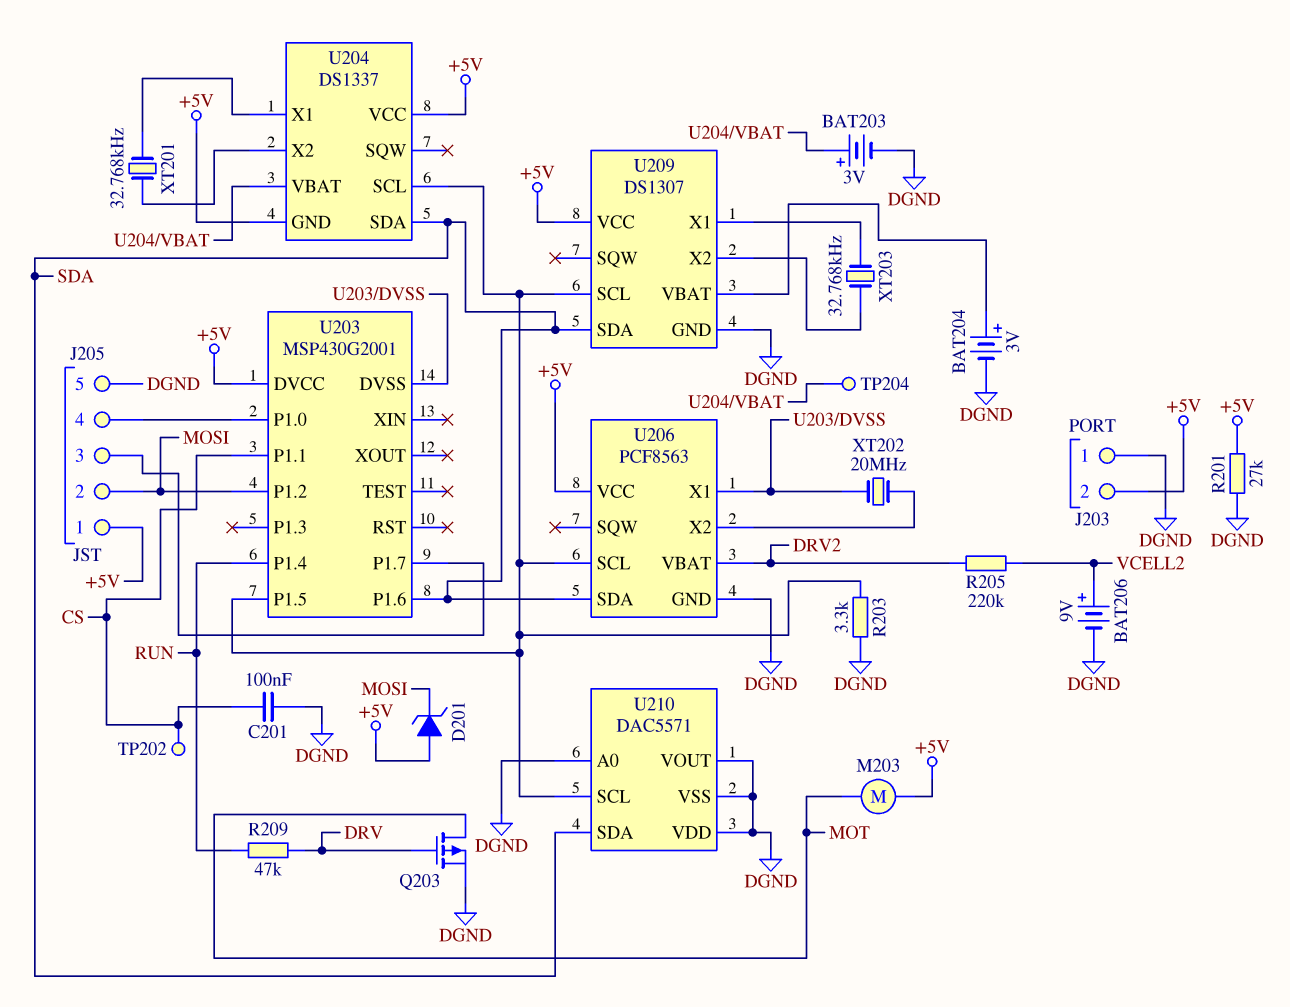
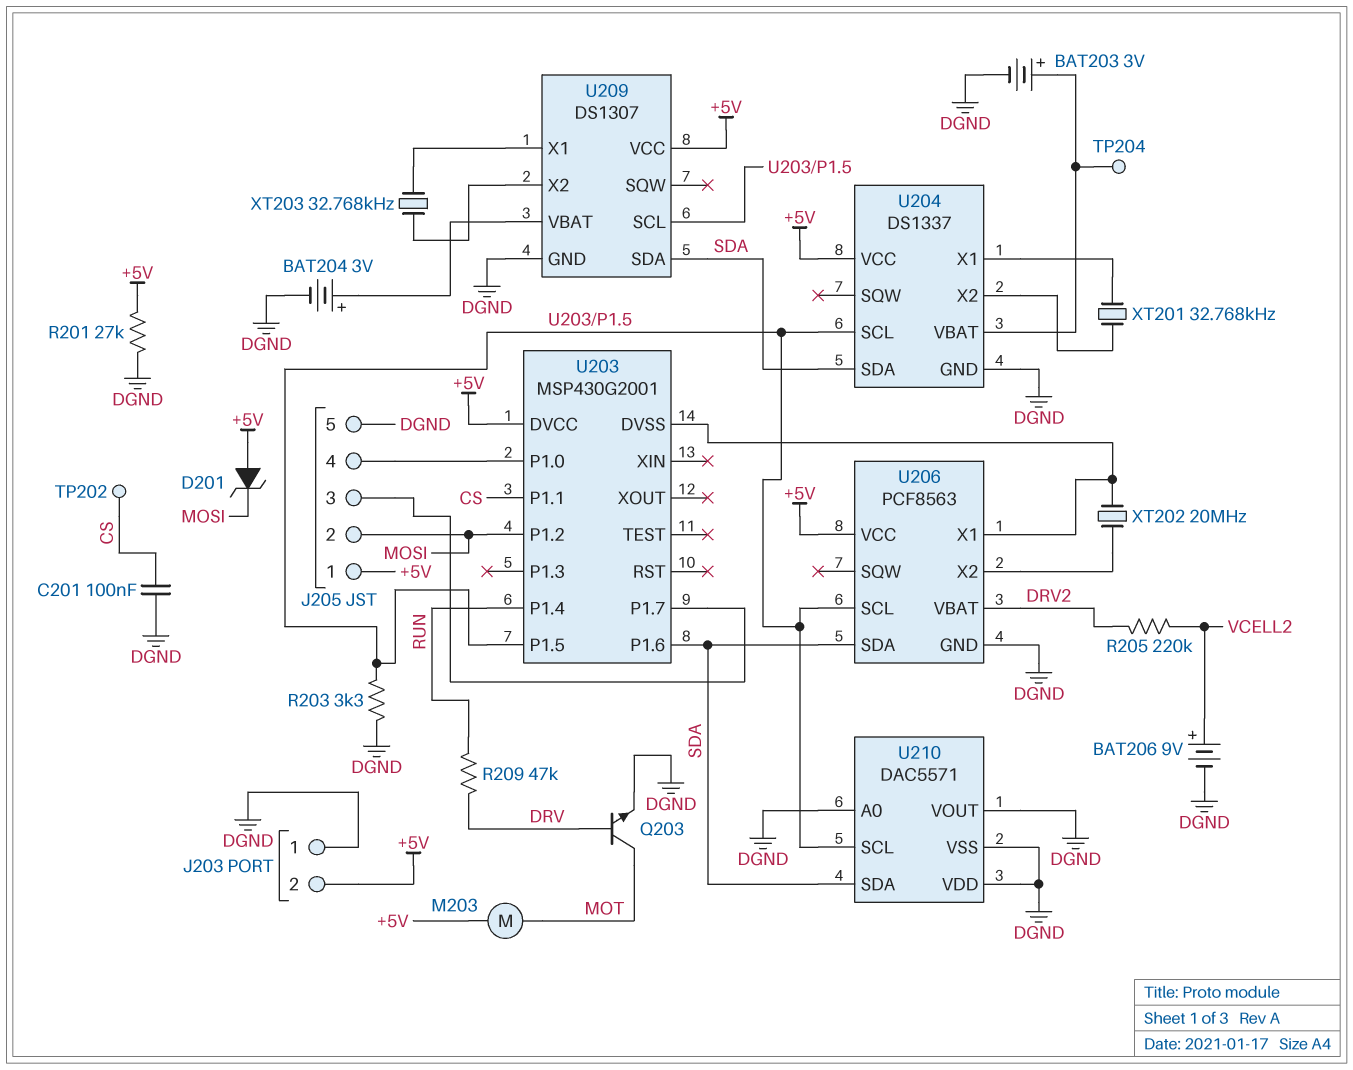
Q203: PMOS (G DRV, D MOT, S DGND) -> NPN (B DRV, C MOT, E DGND)
U204 pin GND: +5V -> DGND

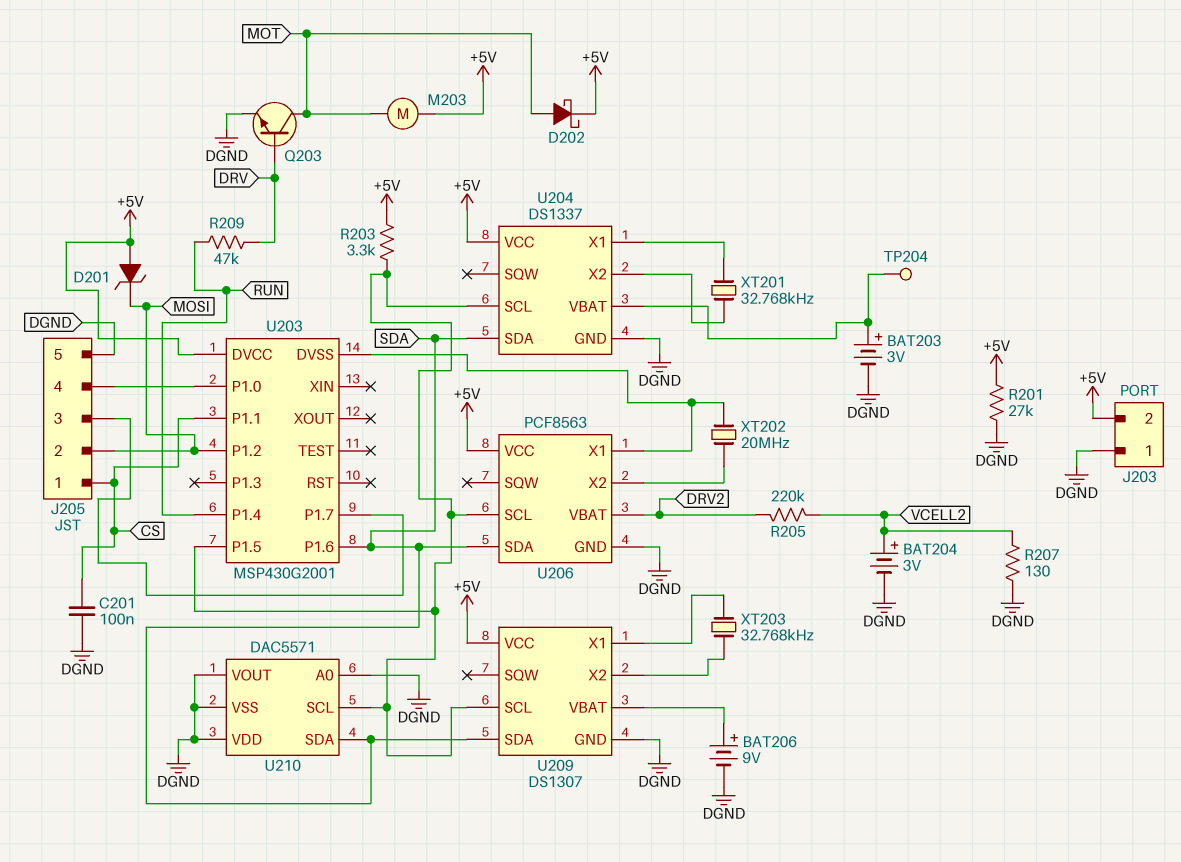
BAT204: 3V (plus U209/VBAT, minus DGND) -> 3V (plus VCELL2, minus DGND)
BAT206: 9V (plus VCELL2, minus DGND) -> 9V (plus U209/VBAT, minus DGND)
D202: none -> schottky (A MOT, K +5V)
J205 pin 1: +5V -> CS
R203: 3.3k (DGND, U203/P1.5) -> 3.3k (+5V, U203/P1.5)
R207: none -> 130 (DGND, VCELL2)
TP202: test point (CS) -> none

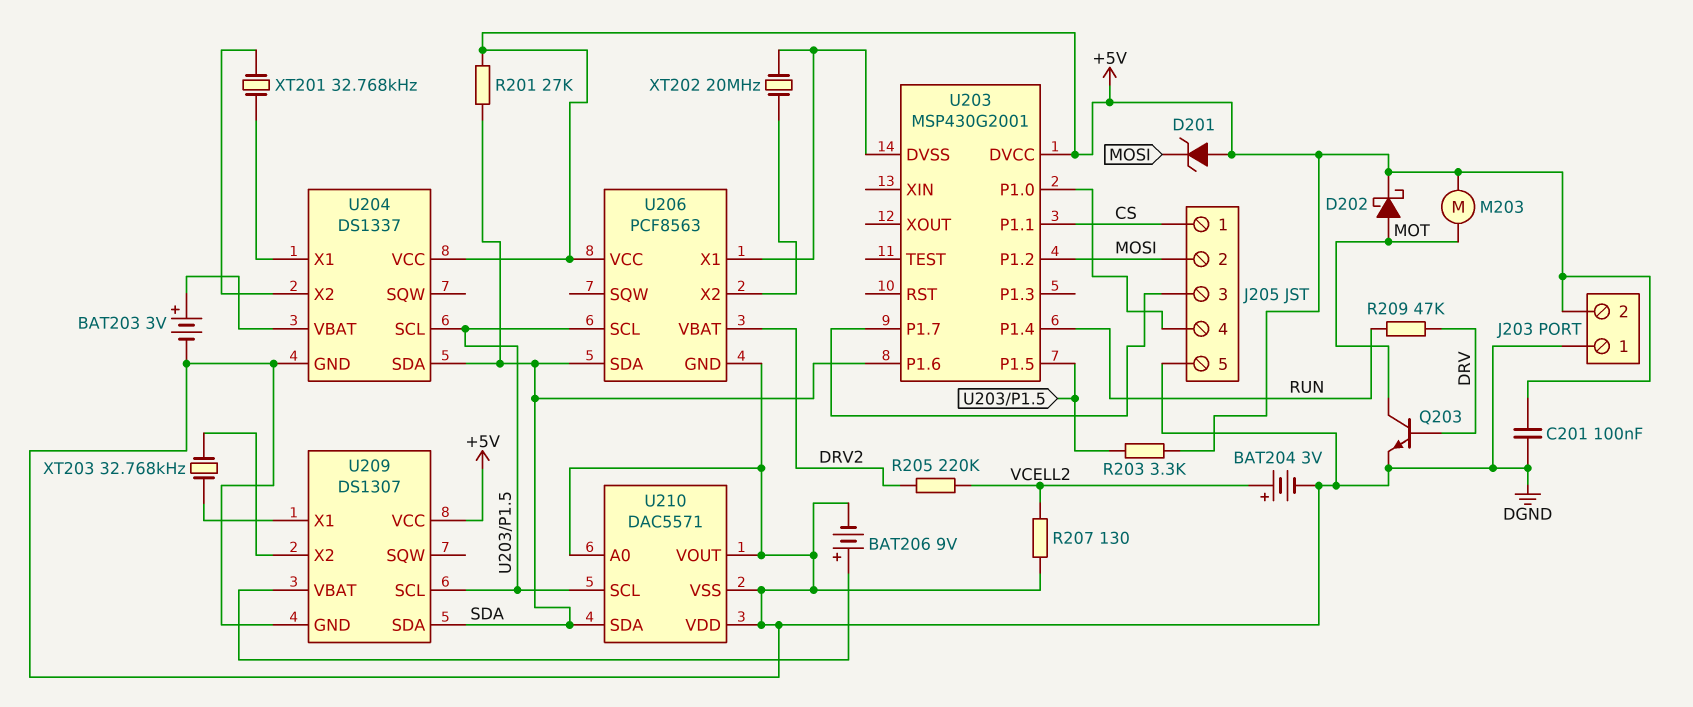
C201: 100nF (CS, DGND) -> 100nF (+5V, DGND)
R201: 27k (+5V, DGND) -> 27k (+5V, SDA)
TP204: test point (U204/VBAT) -> none

